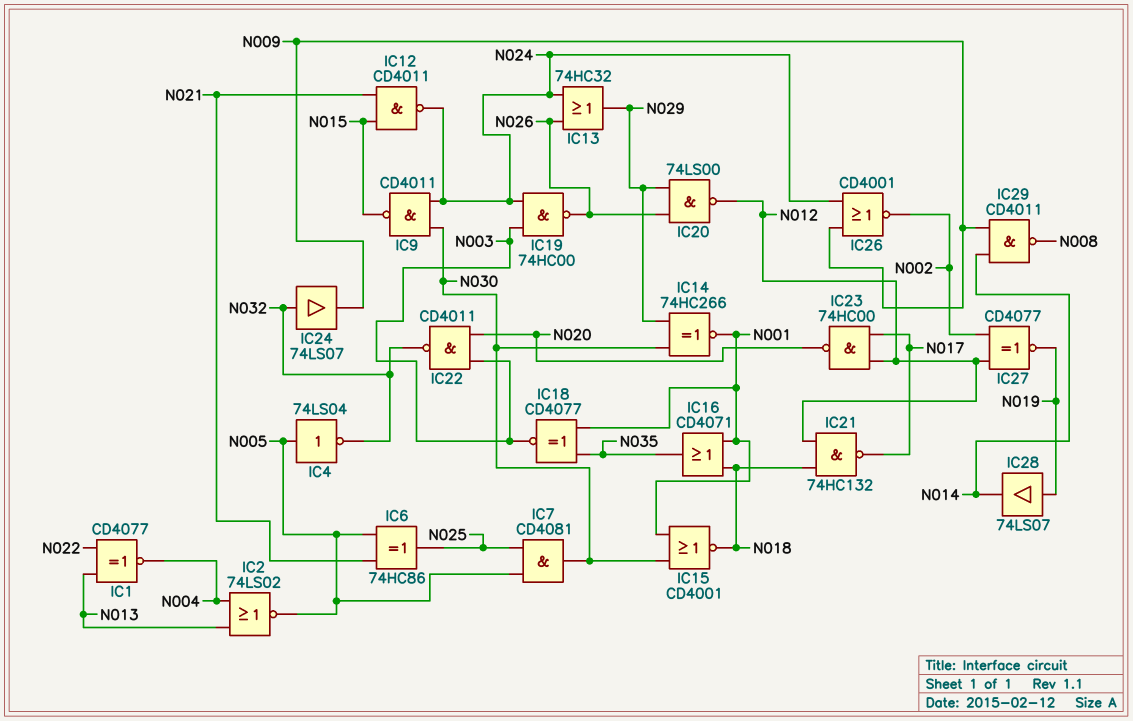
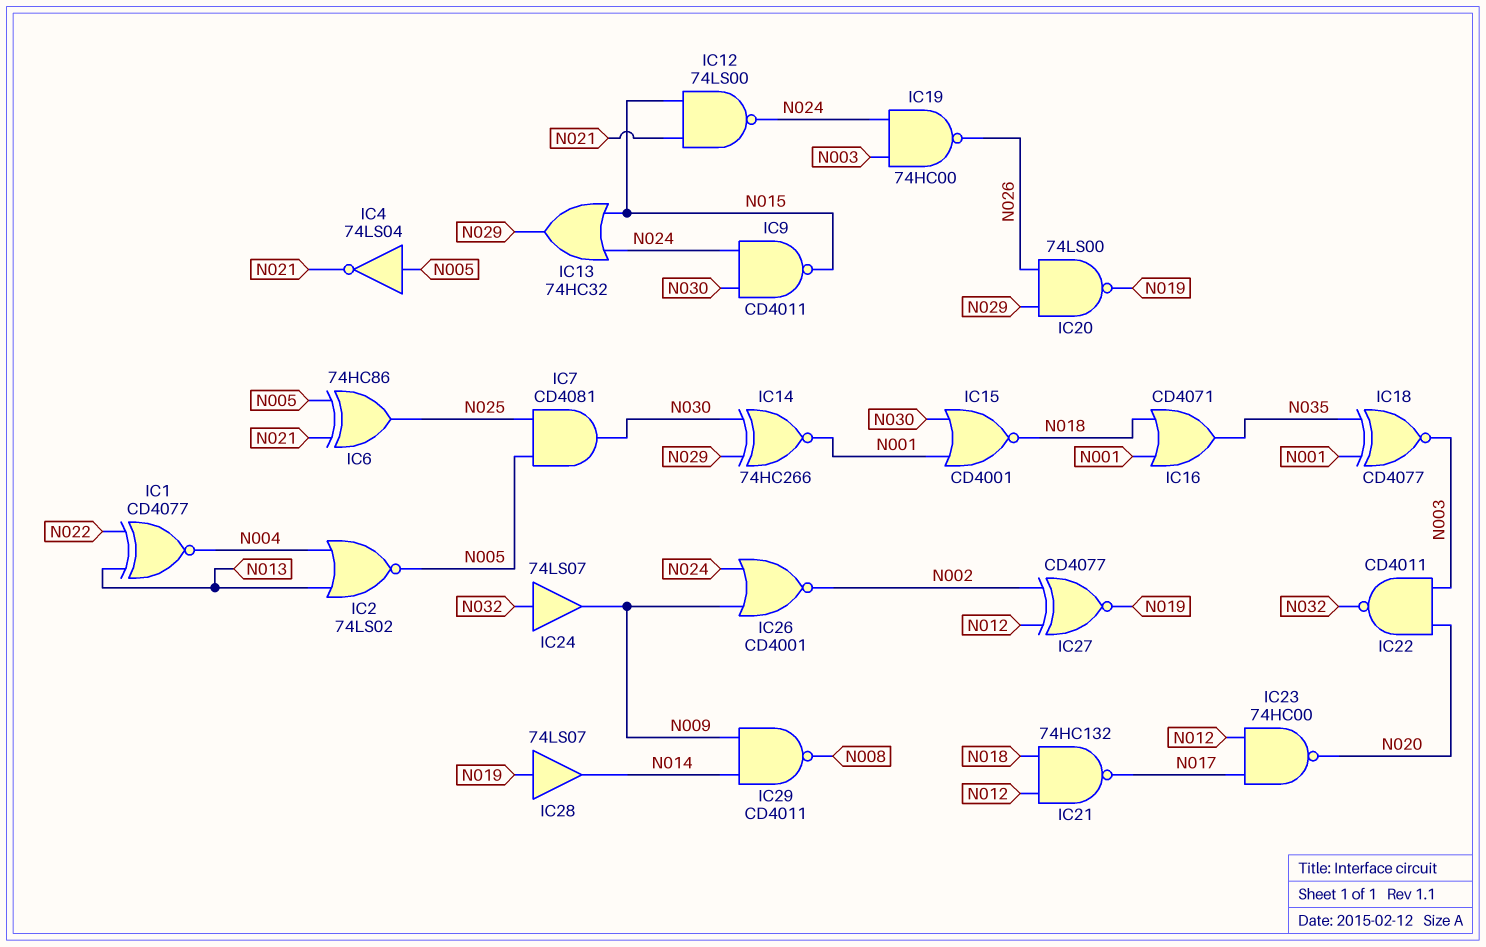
IC4: NOT 74LS04 (in N005, out N032) -> NOT 74LS04 (in N005, out N021)
IC12: NAND CD4011 (in N015, in N021, out N024) -> NAND 74LS00 (in N015, in N021, out N024)
IC13: OR 74HC32 (in N024, in N026, out N029) -> OR 74HC32 (in N015, in N024, out N029)
IC20: NAND 74LS00 (in N026, in N029, out N012) -> NAND 74LS00 (in N026, in N029, out N019)

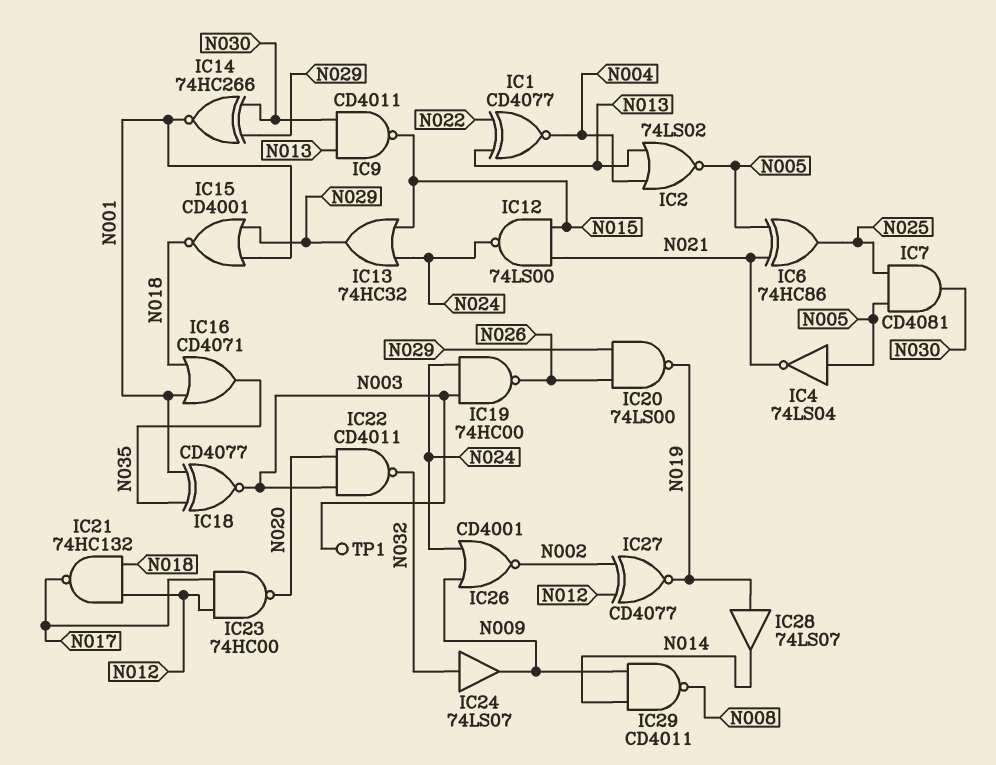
IC9: NAND CD4011 (in N024, in N030, out N015) -> NAND CD4011 (in N013, in N030, out N015)
IC15: NOR CD4001 (in N001, in N030, out N018) -> NOR CD4001 (in N001, in N029, out N018)
TP1: none -> test point (N003)

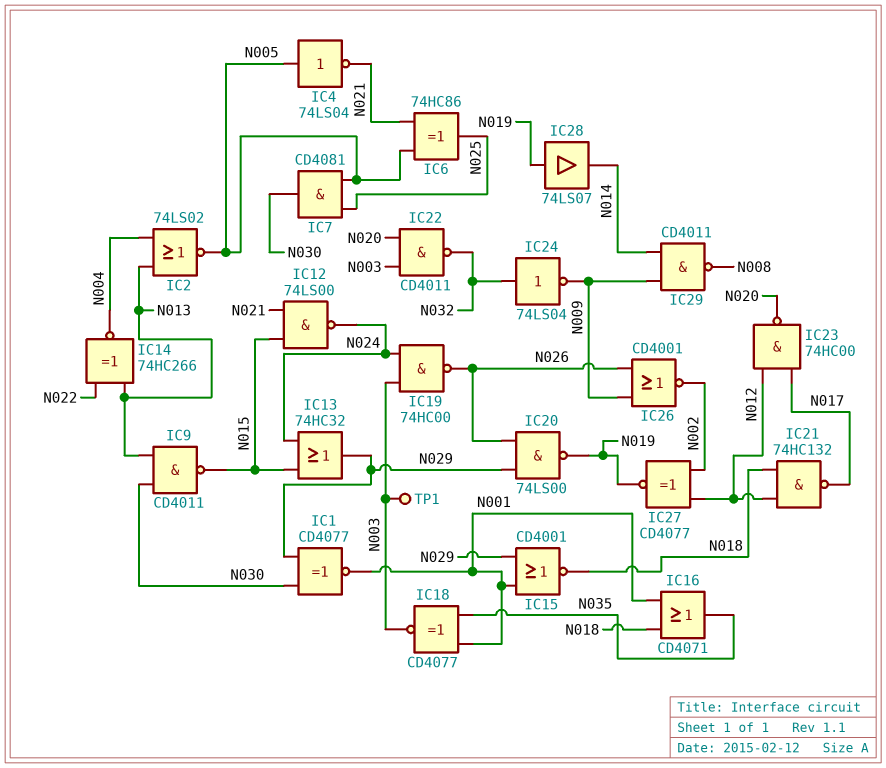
IC1: XNOR CD4077 (in N013, in N022, out N004) -> XNOR CD4077 (in N029, in N030, out N001)
IC14: XNOR 74HC266 (in N029, in N030, out N001) -> XNOR 74HC266 (in N013, in N022, out N004)
IC24: buffer 74LS07 (in N032, out N009) -> NOT 74LS04 (in N032, out N009)
IC26: NOR CD4001 (in N009, in N024, out N002) -> NOR CD4001 (in N009, in N026, out N002)

